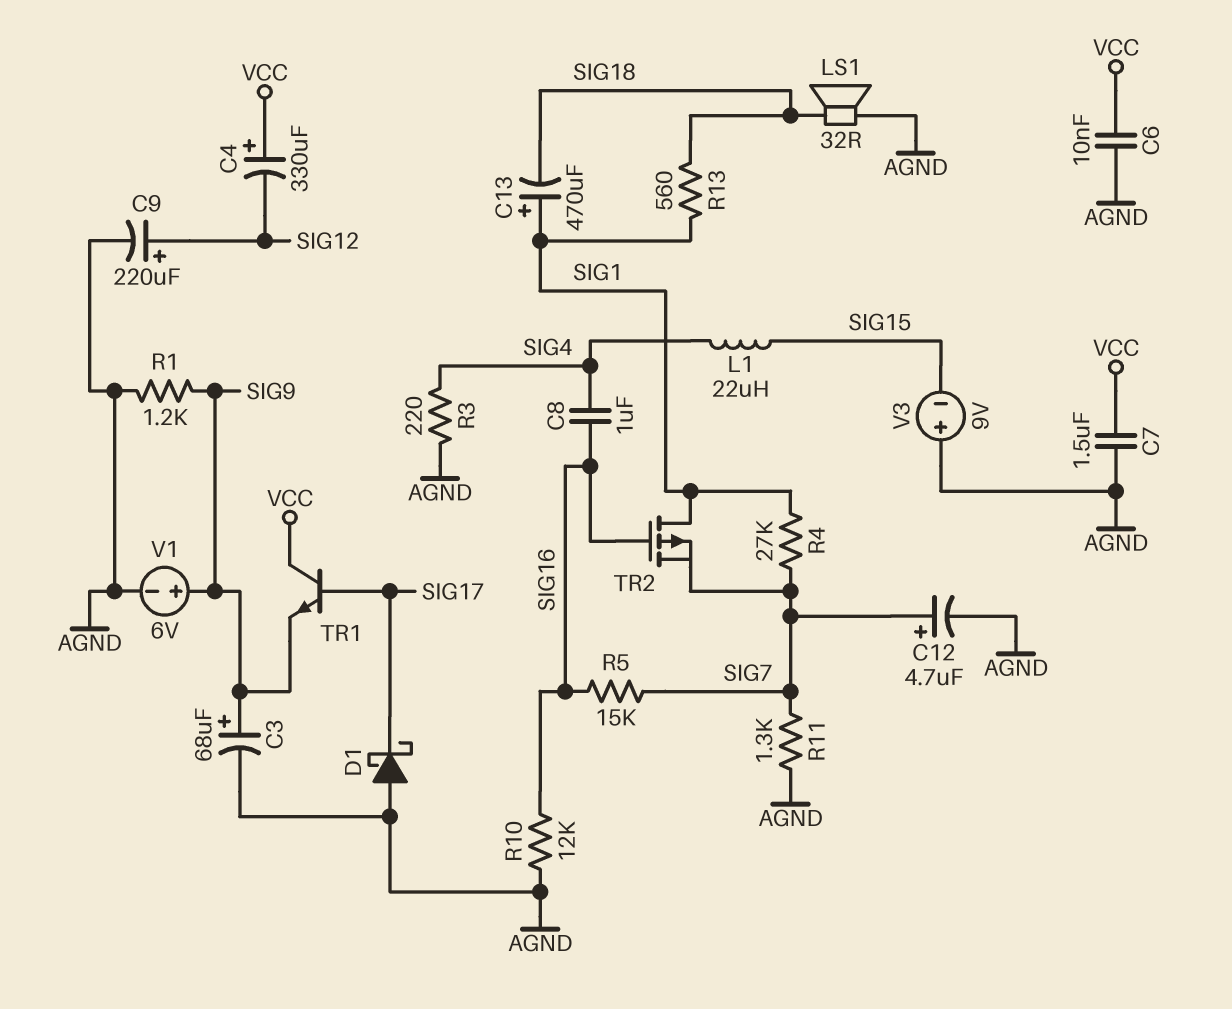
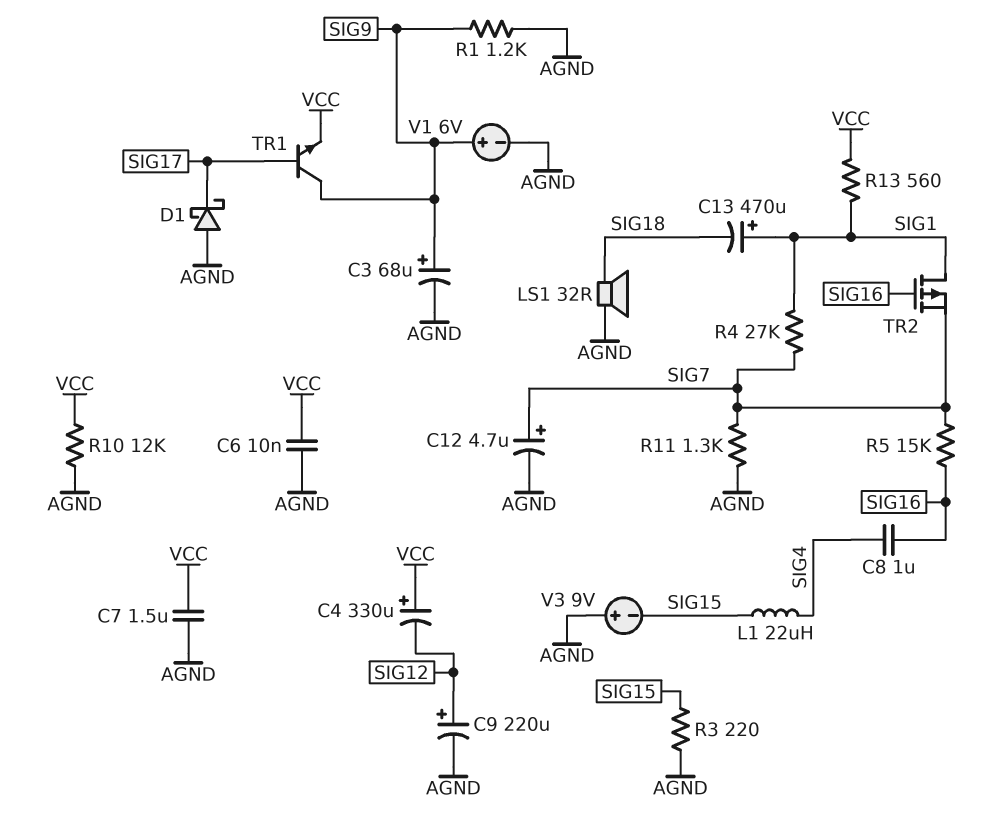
R3: 220 (AGND, SIG4) -> 220 (AGND, SIG15)
R10: 12k (AGND, SIG16) -> 12k (AGND, VCC)
R13: 560 (SIG1, SIG18) -> 560 (SIG1, VCC)
TR1: NPN (B SIG17, C VCC, E SIG9) -> NPN (B SIG17, C SIG9, E VCC)

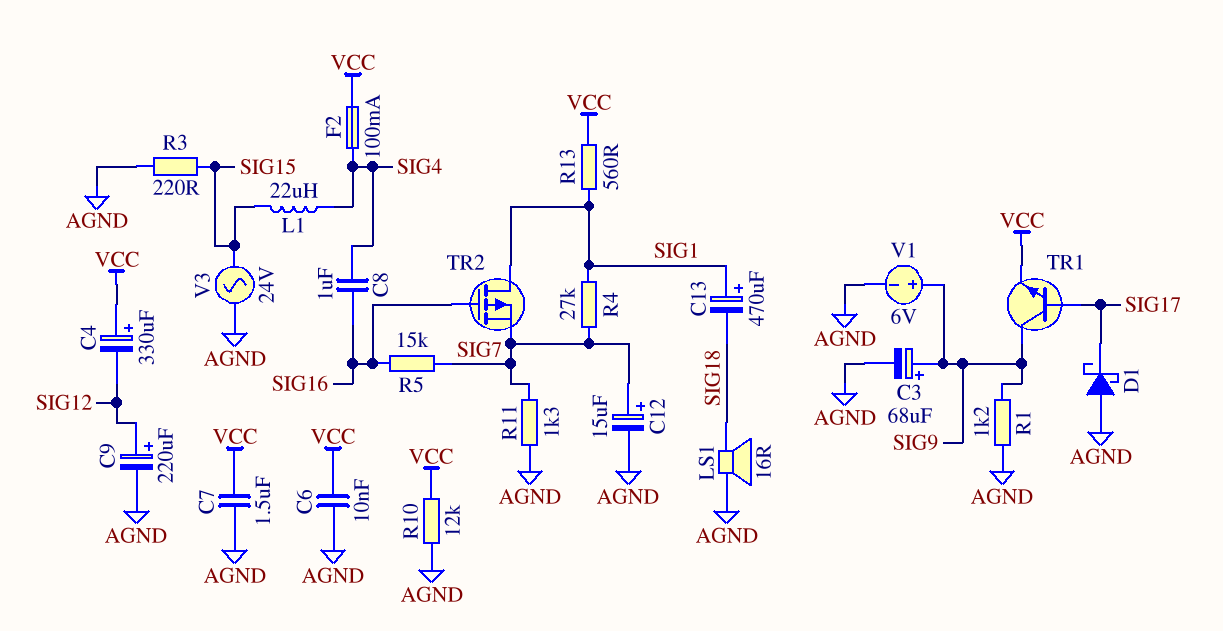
C12: 4.7uF (plus SIG7, minus AGND) -> 15uF (plus SIG7, minus AGND)
F2: none -> 100mA (SIG4, VCC)
LS1: speaker 32R (AGND, SIG18) -> speaker 16R (AGND, SIG18)
V3: 9V (plus AGND, minus SIG15) -> AC 24V (AGND, SIG15)

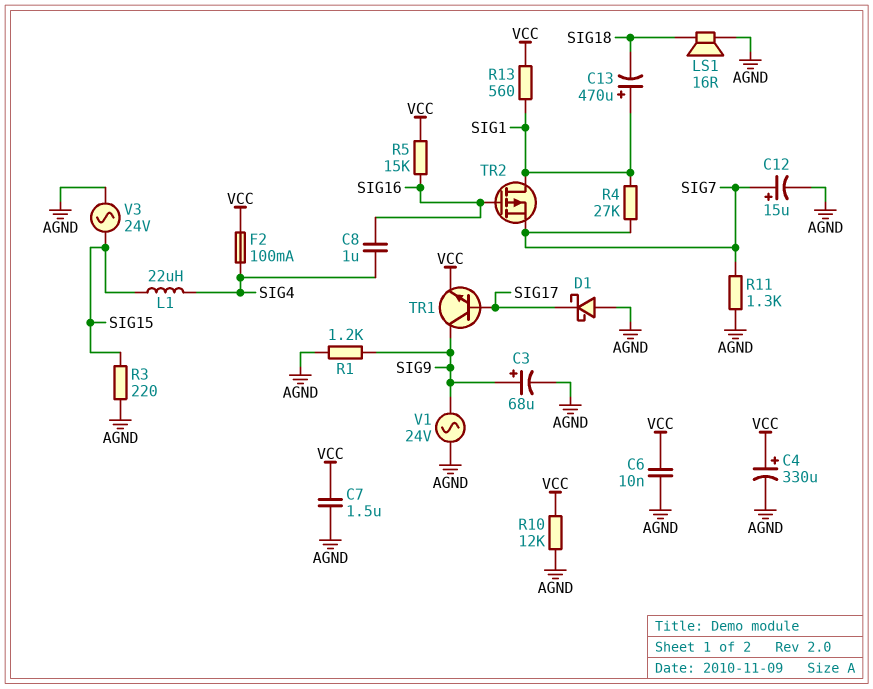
C4: 330uF (plus VCC, minus SIG12) -> 330uF (plus VCC, minus AGND)
C9: 220uF (plus SIG12, minus AGND) -> none
R5: 15k (SIG7, SIG16) -> 15k (SIG16, VCC)
V1: 6V (plus SIG9, minus AGND) -> AC 24V (AGND, SIG9)

